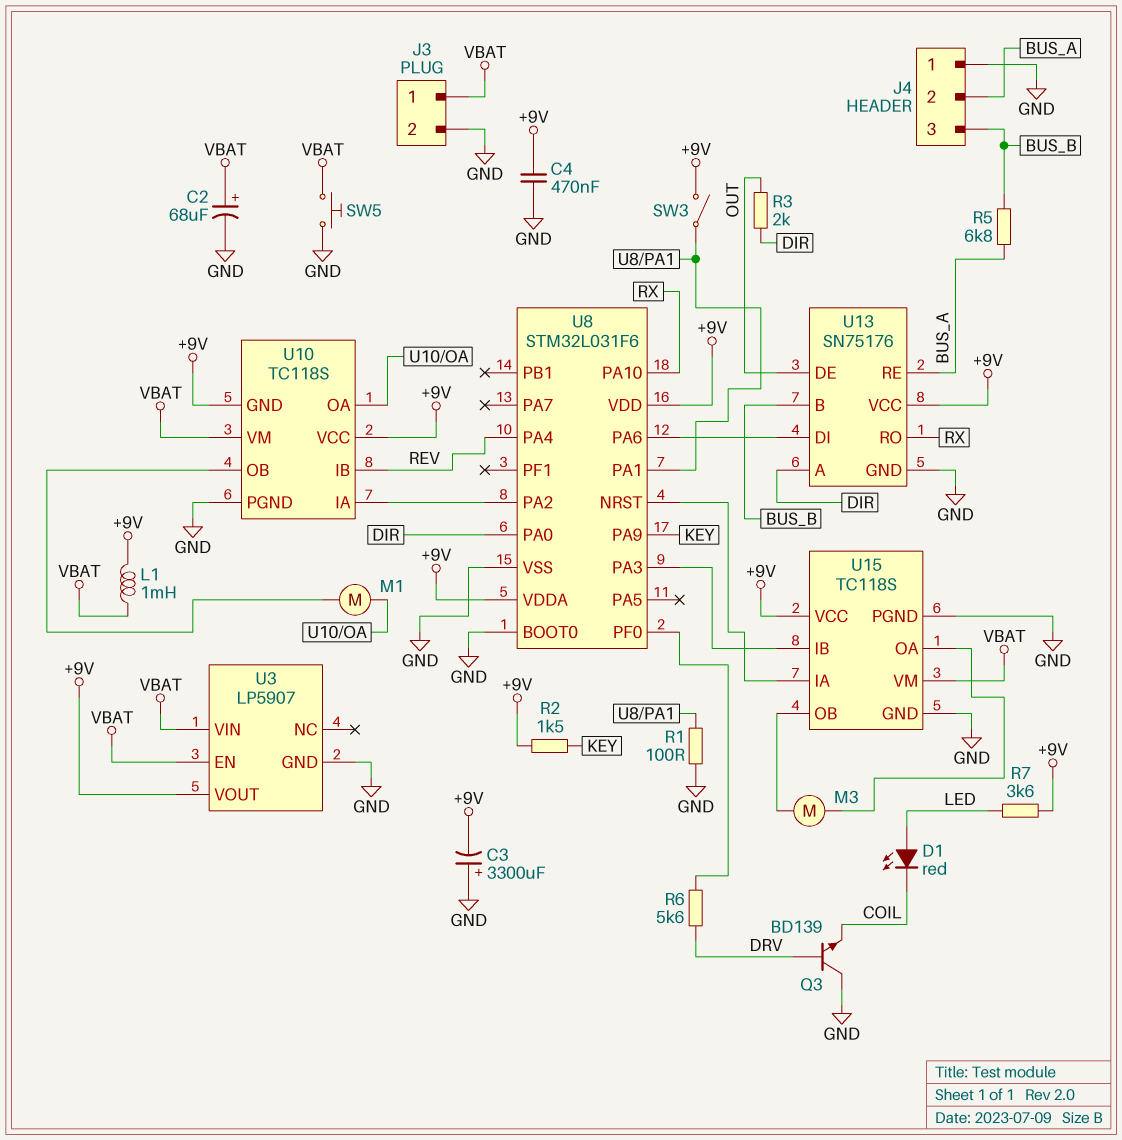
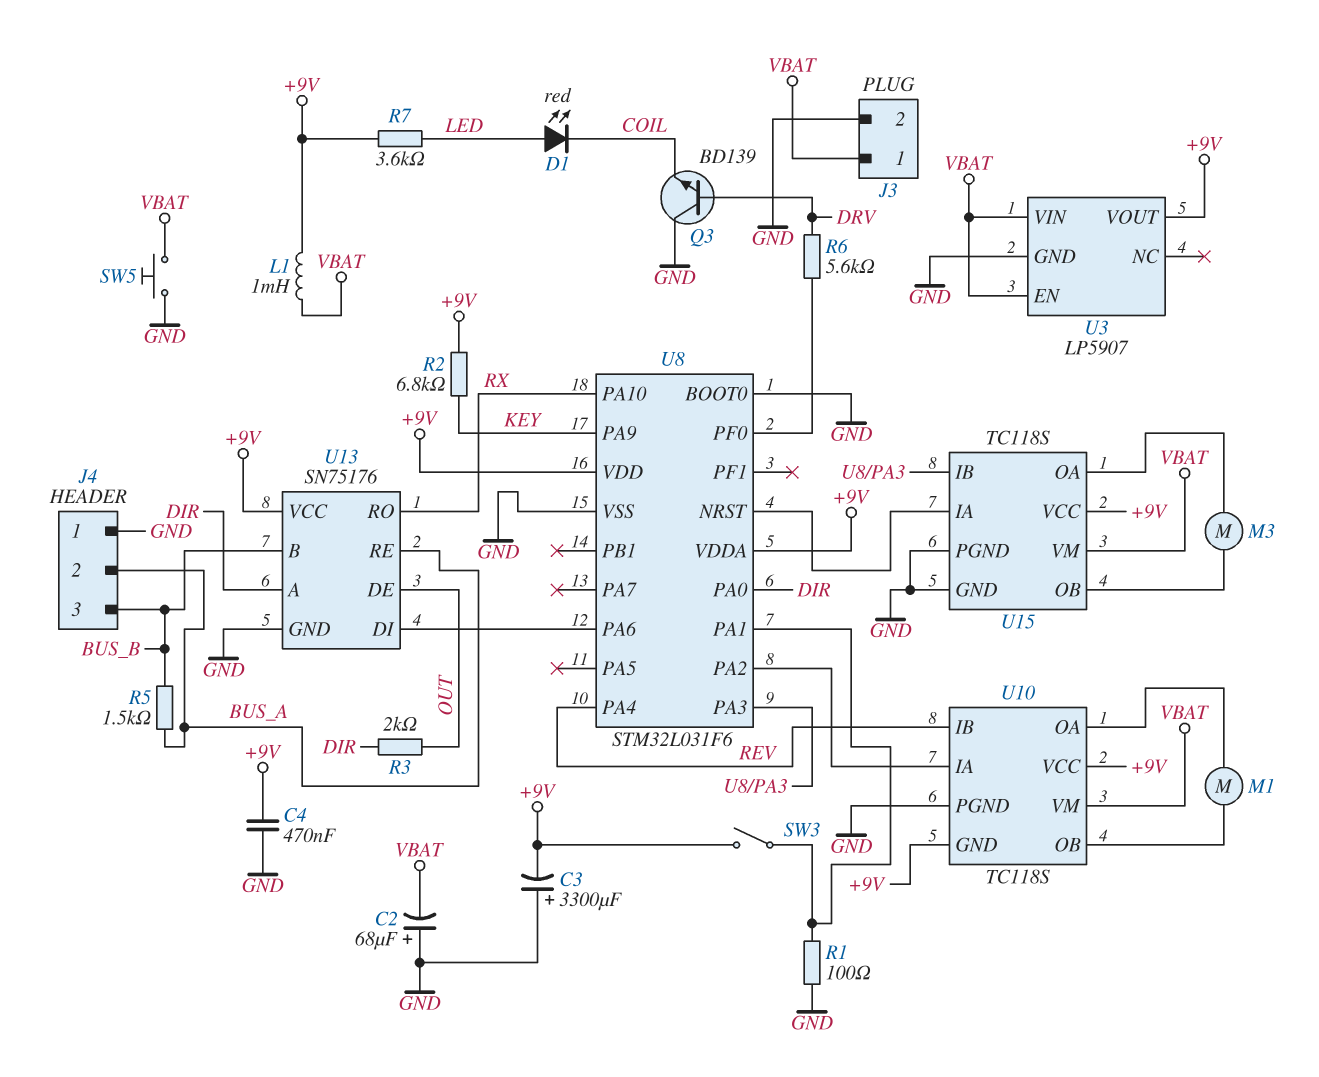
C2: 68uF (plus VBAT, minus GND) -> 68uF (plus GND, minus VBAT)
R2: 1.5k (+9V, KEY) -> 6.8k (+9V, KEY)
R5: 6.8k (BUS_A, BUS_B) -> 1.5k (BUS_A, BUS_B)

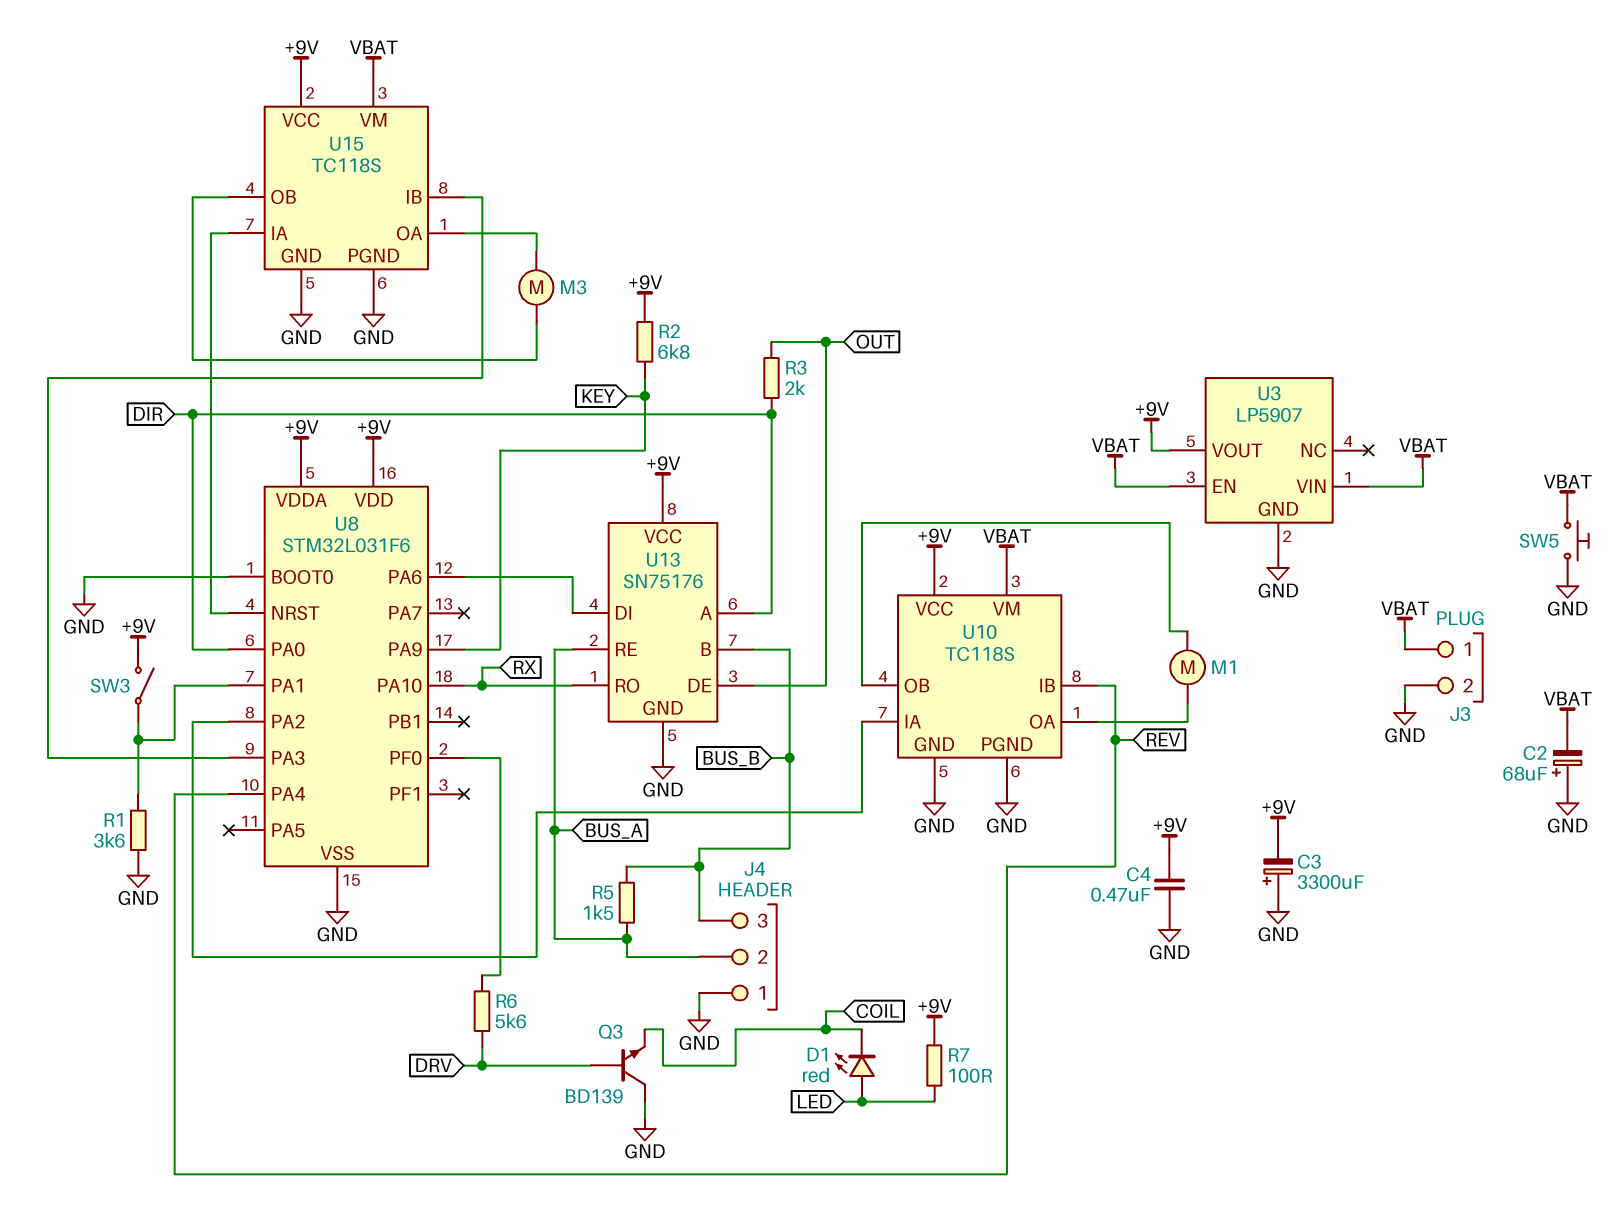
L1: 1mH (+9V, VBAT) -> none
R1: 100 (GND, U8/PA1) -> 3.6k (GND, U8/PA1)
R7: 3.6k (+9V, LED) -> 100 (+9V, LED)
U10 pin GND: +9V -> GND

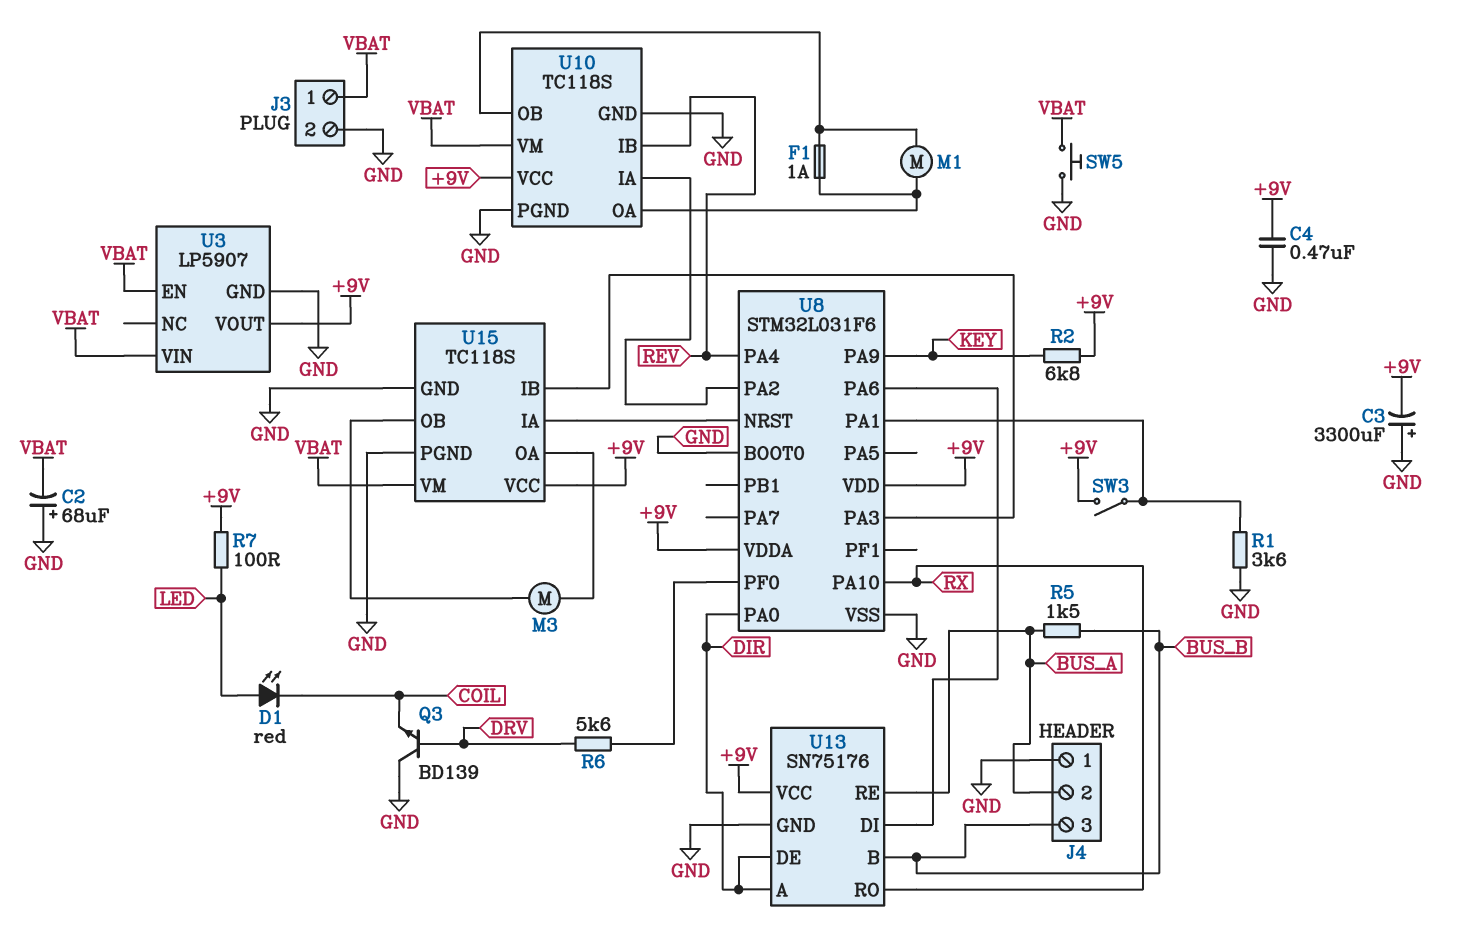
F1: none -> 1A (U10/OA, U10/OB)
R3: 2k (DIR, OUT) -> none
U13 pin DE: OUT -> DIR

